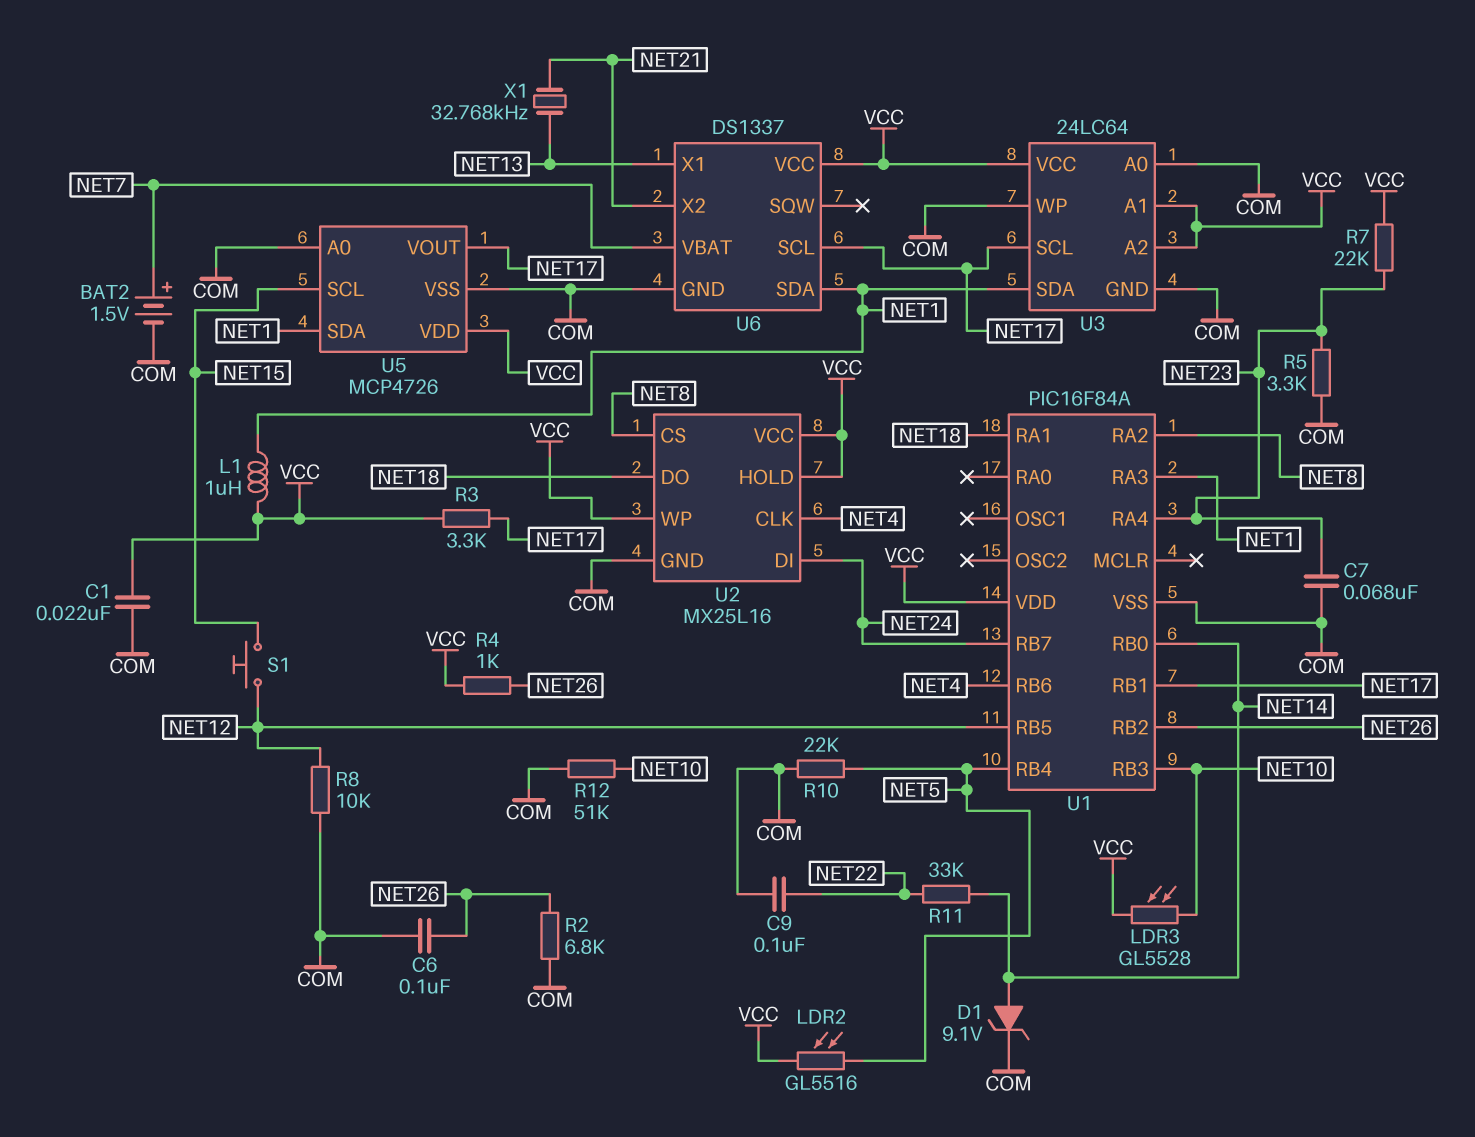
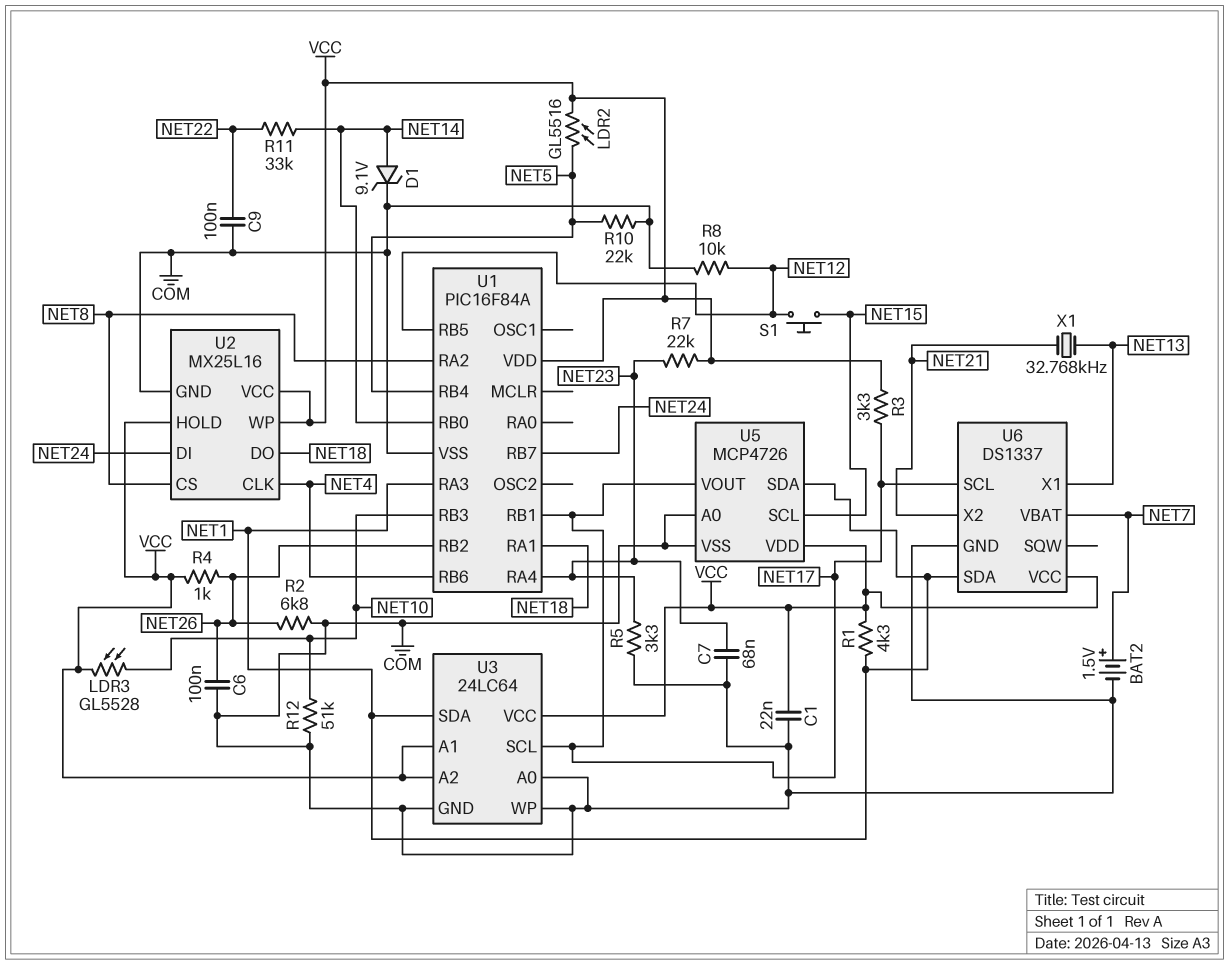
L1: 1uH (NET1, VCC) -> none
R1: none -> 4.3k (NET1, VCC)

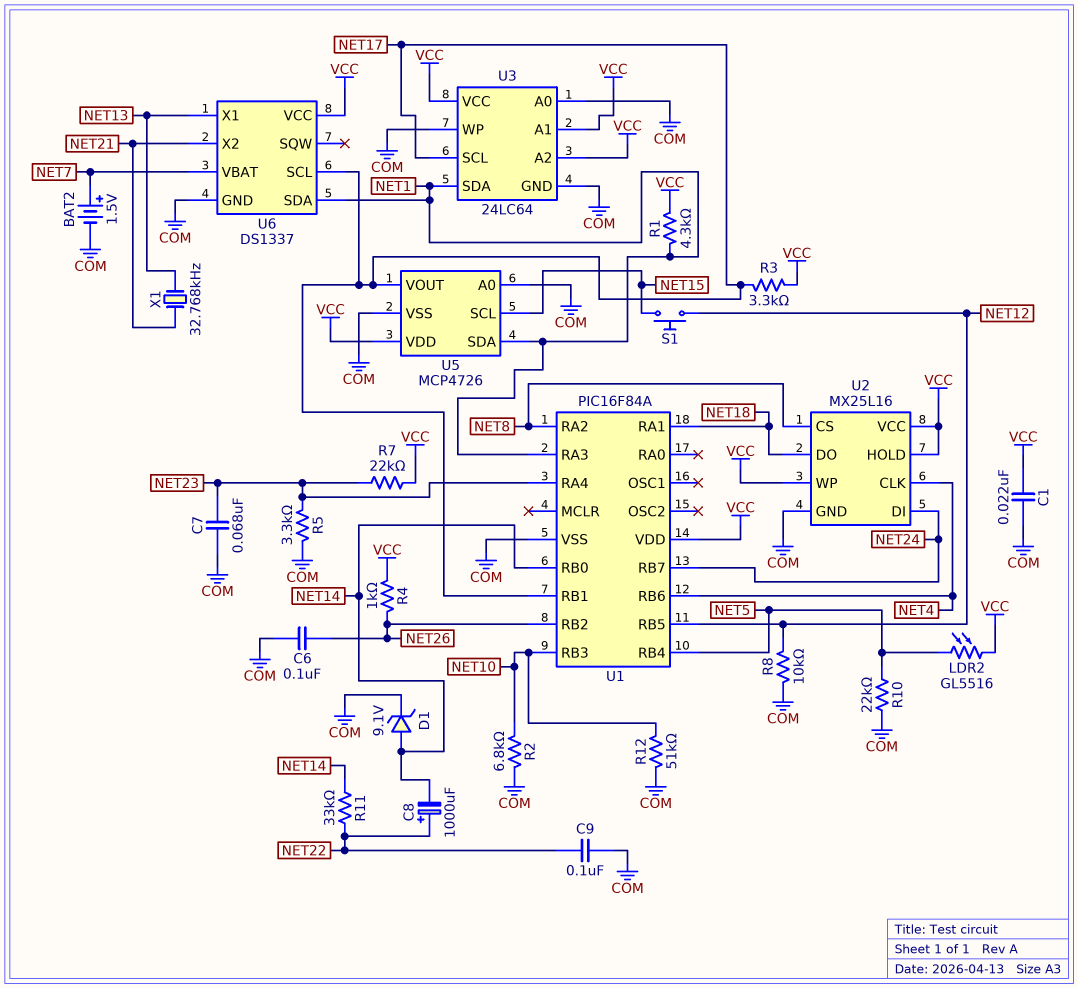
C8: none -> 1000uF (plus NET22, minus NET14)
LDR3: GL5528 (NET10, VCC) -> none
R2: 6.8k (COM, NET26) -> 6.8k (COM, NET10)

